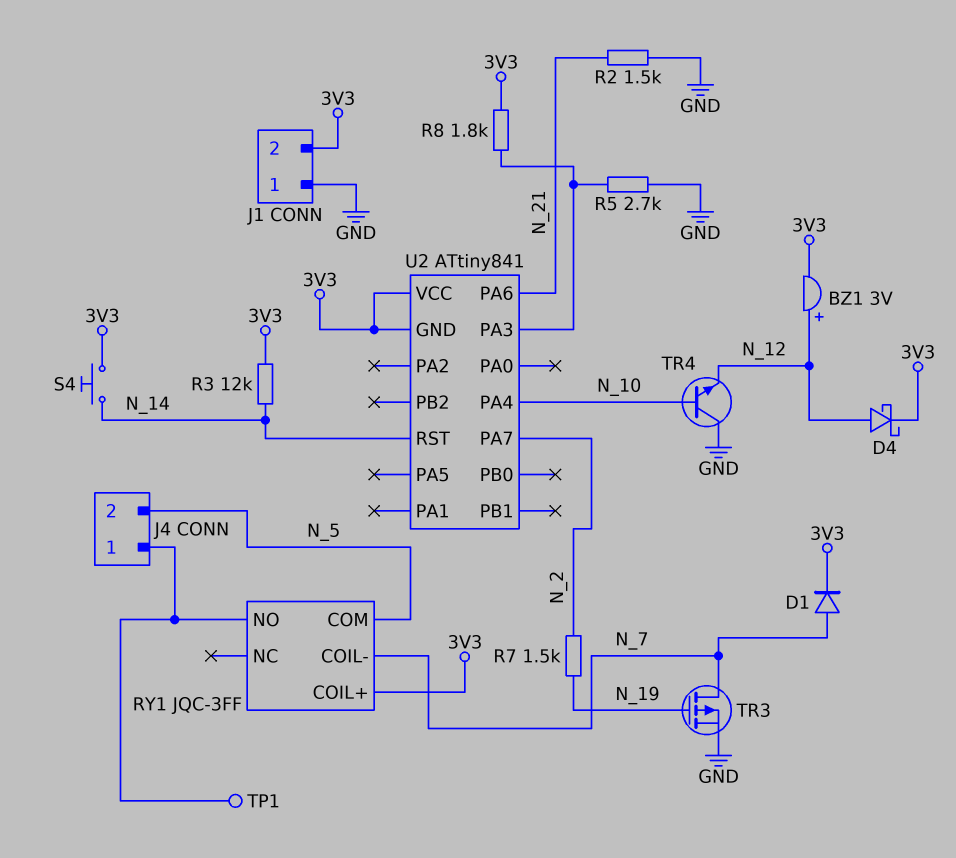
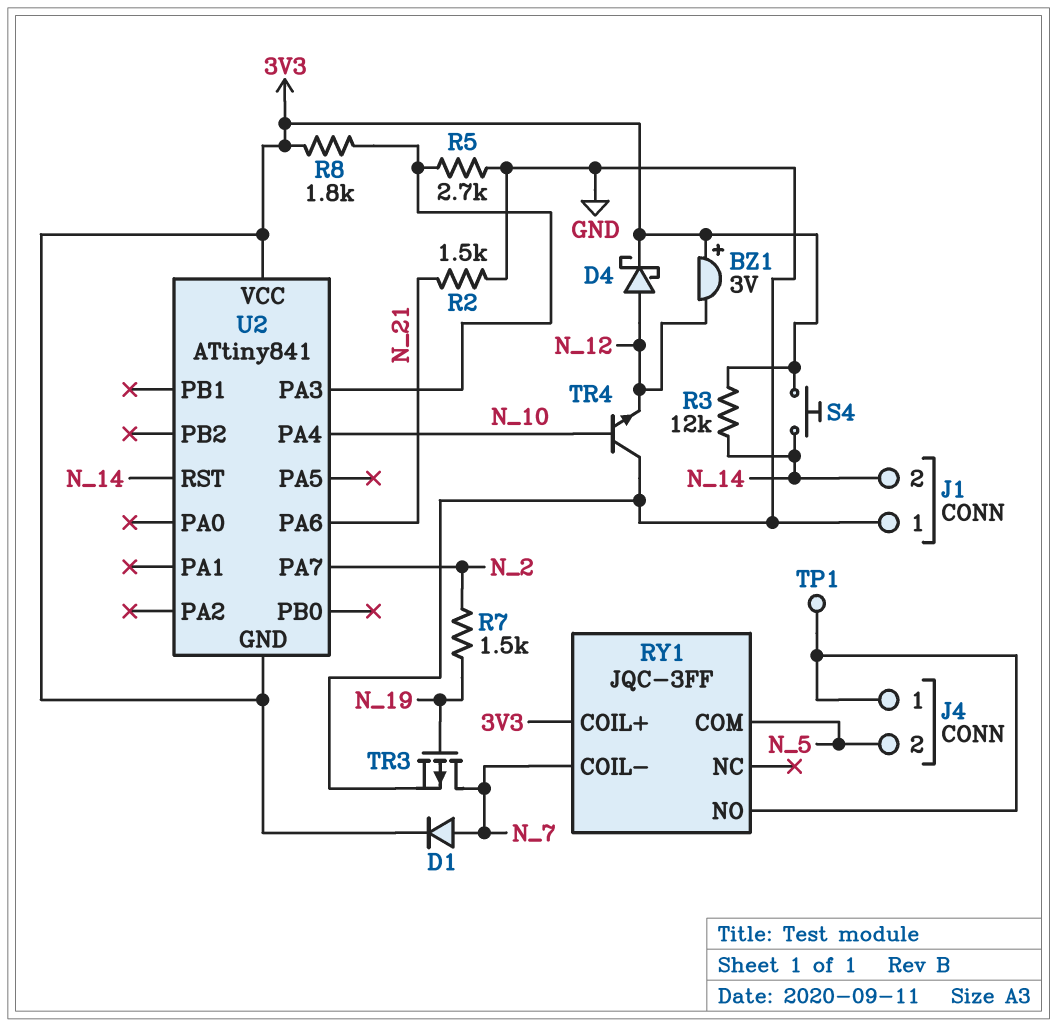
BZ1: buzzer 3V (plus N_12, minus 3V3) -> buzzer 3V (plus 3V3, minus N_12)
J1 pin 2: 3V3 -> N_14

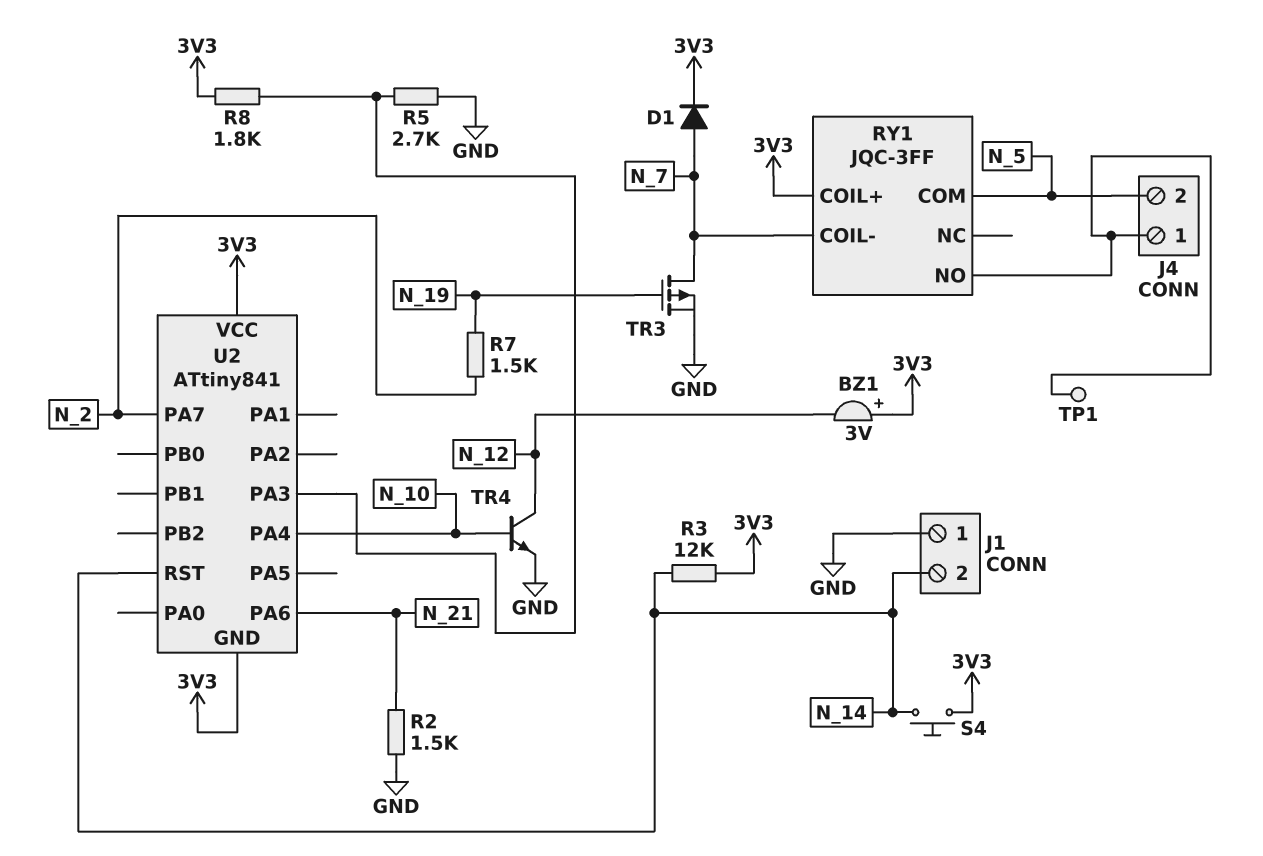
D4: schottky (A N_12, K 3V3) -> none
TR4: NPN (B N_10, C GND, E N_12) -> NPN (B N_10, C N_12, E GND)

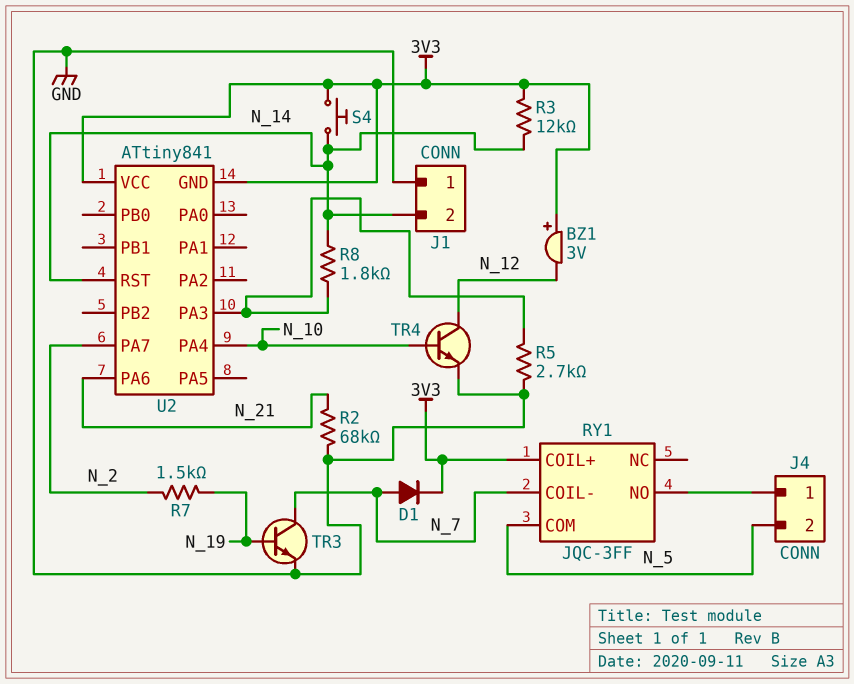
R2: 1.5k (GND, N_21) -> 68k (GND, N_21)
R8: 1.8k (3V3, U2/PA3) -> 1.8k (N_14, U2/PA3)
TP1: test point (J4/1) -> none
TR3: PMOS (G N_19, D N_7, S GND) -> NPN (B N_19, C N_7, E GND)

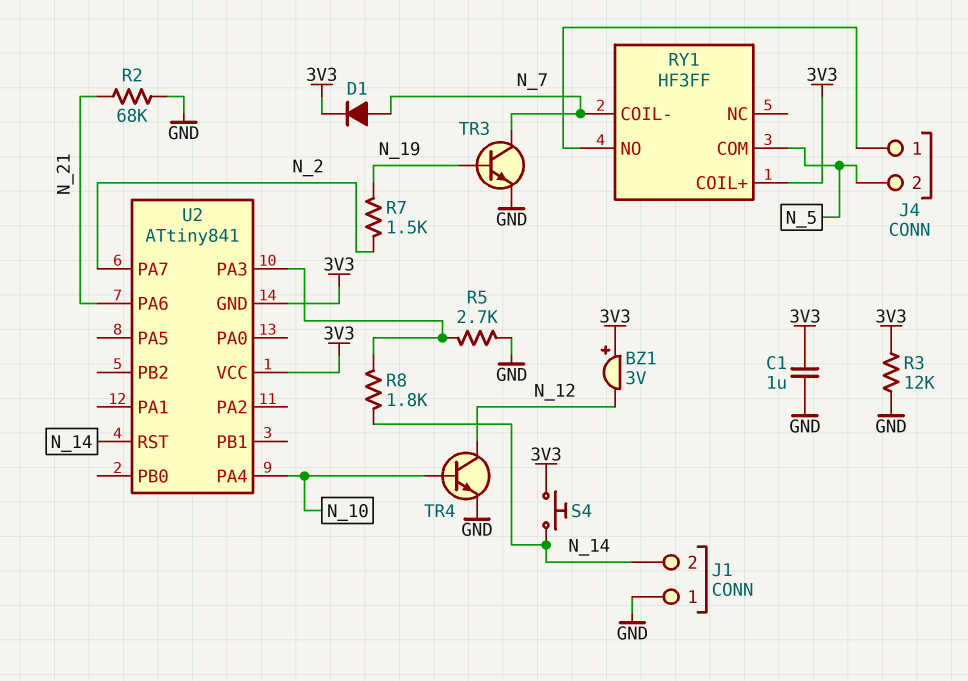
C1: none -> 1uF (3V3, GND)
R3: 12k (3V3, N_14) -> 12k (3V3, GND)
RY1: JQC-3FF -> HF3FF

